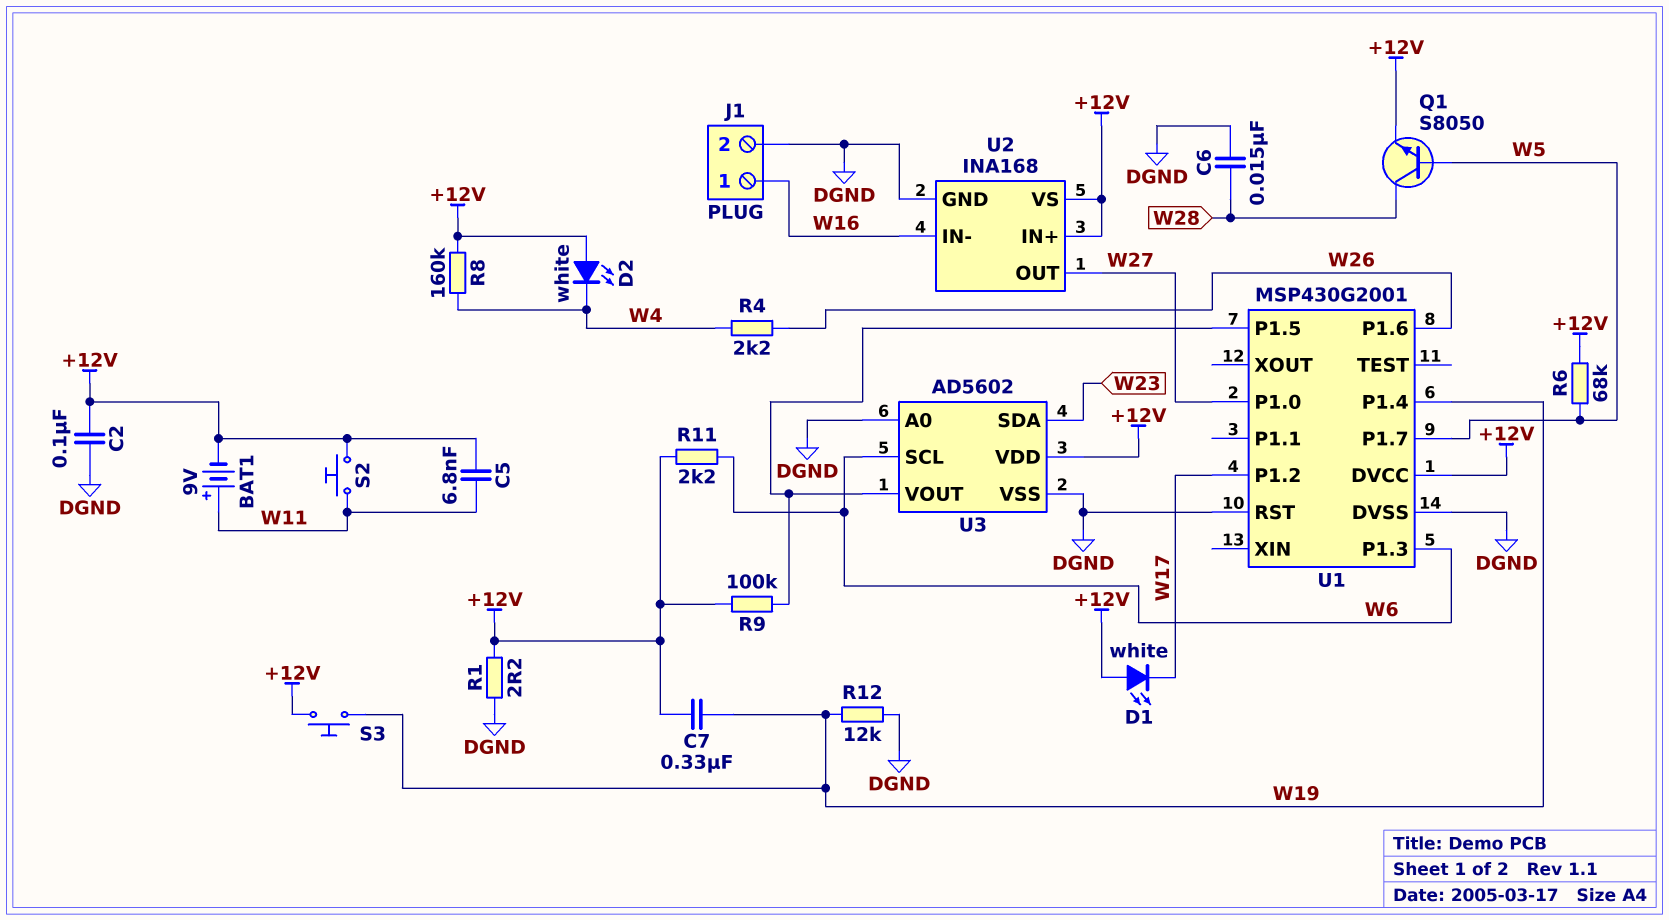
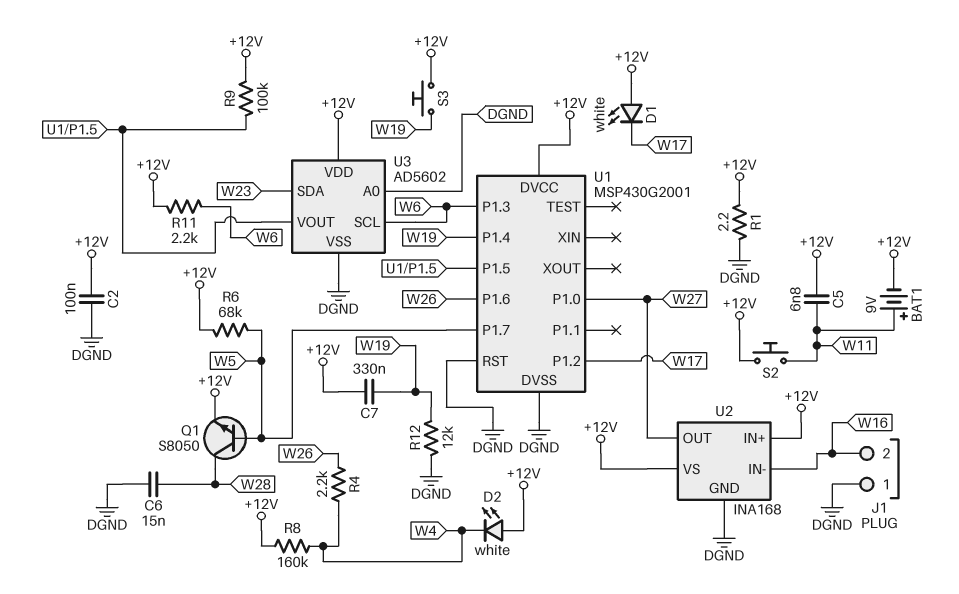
J1 pin 1: W16 -> DGND
J1 pin 2: DGND -> W16

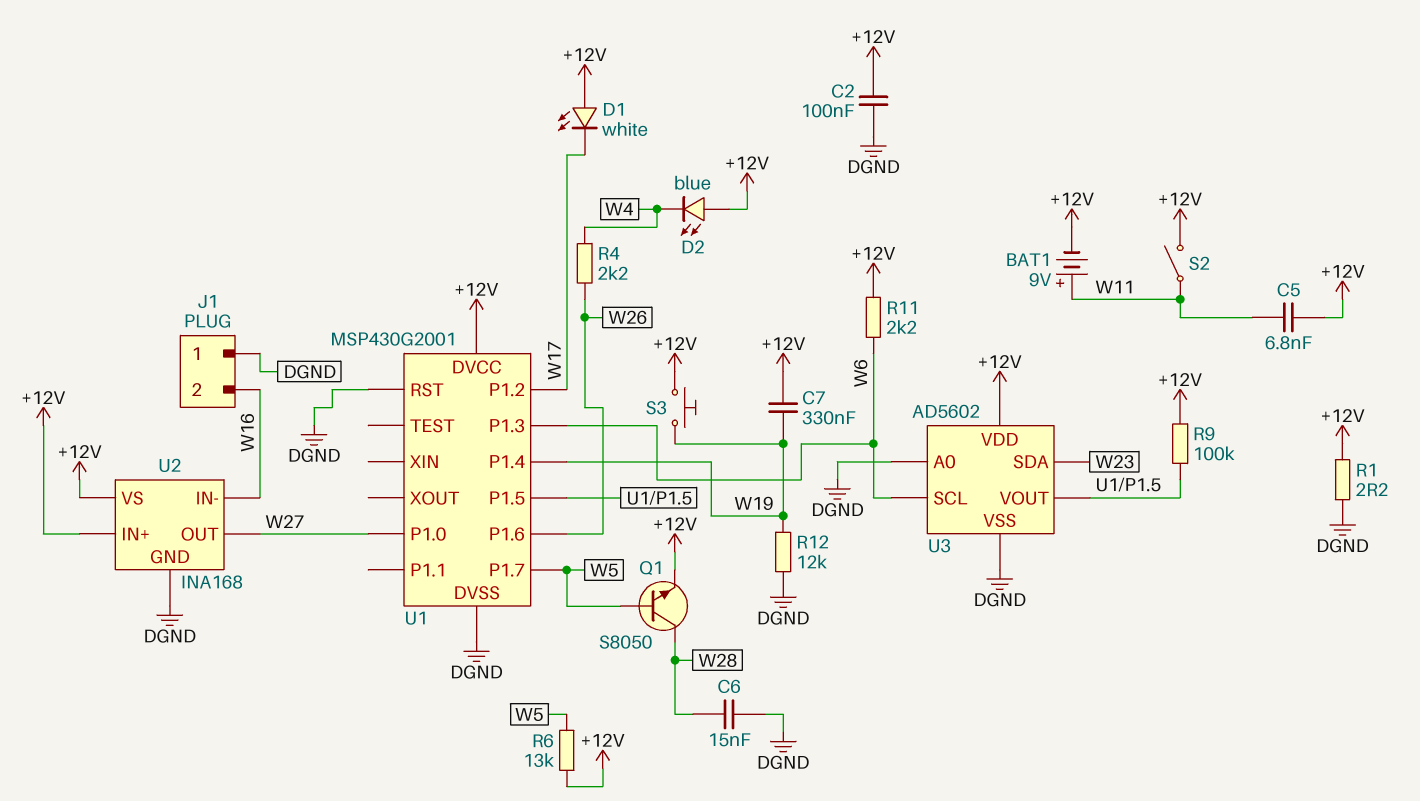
D2: LED white (A +12V, K W4) -> LED blue (A +12V, K W4)
R6: 68k (+12V, W5) -> 13k (+12V, W5)
R8: 160k (+12V, W4) -> none
S2: button (+12V, W11) -> switch (+12V, W11)

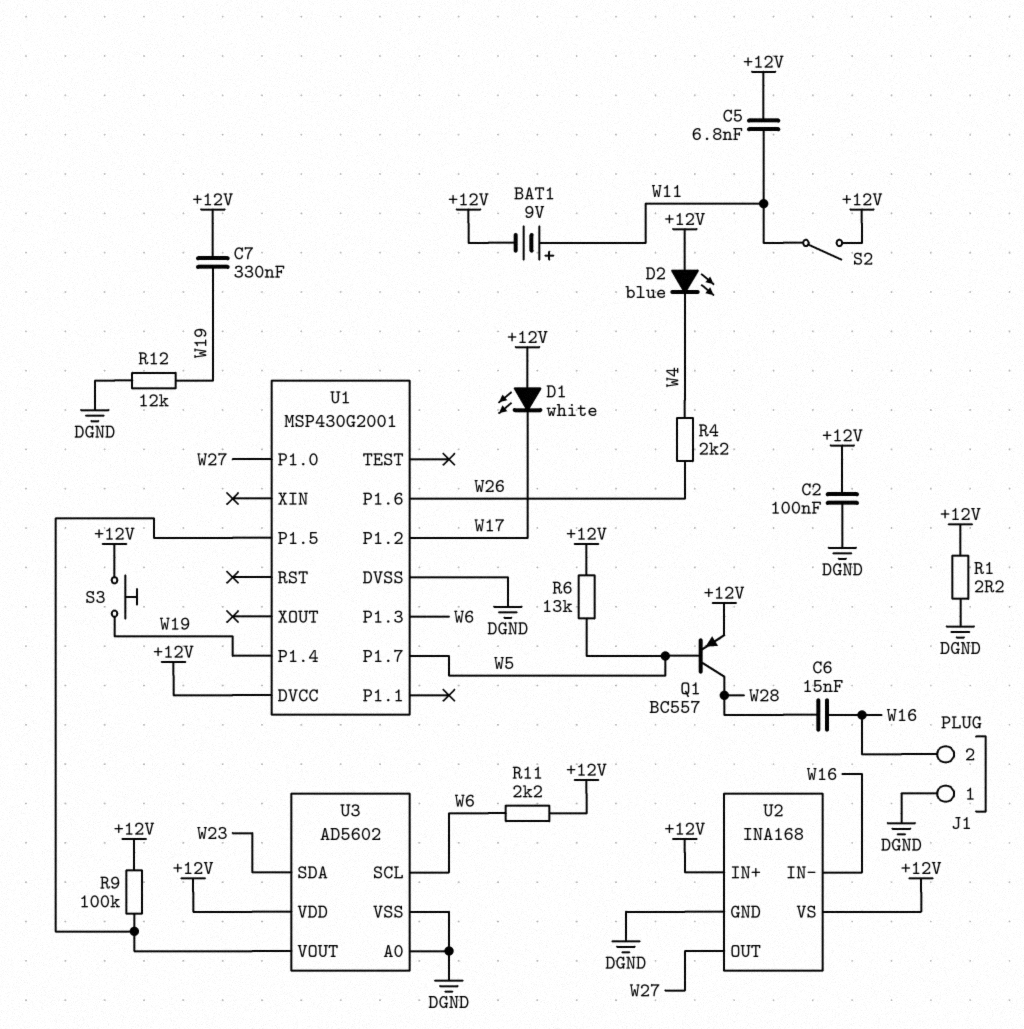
C6: 15nF (DGND, W28) -> 15nF (W16, W28)
Q1: NPN S8050 (B W5, C W28, E +12V) -> PNP BC557 (B W5, C W28, E +12V)
U1 pin RST: DGND -> none

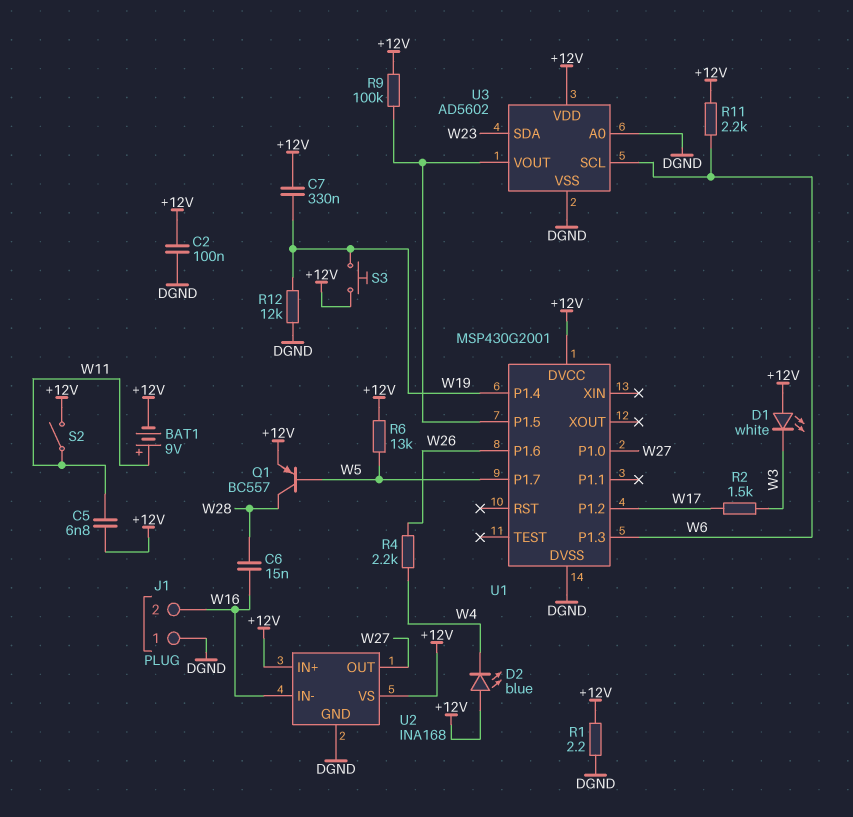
D1: LED white (A +12V, K W17) -> LED white (A +12V, K W3)
R2: none -> 1.5k (W3, W17)

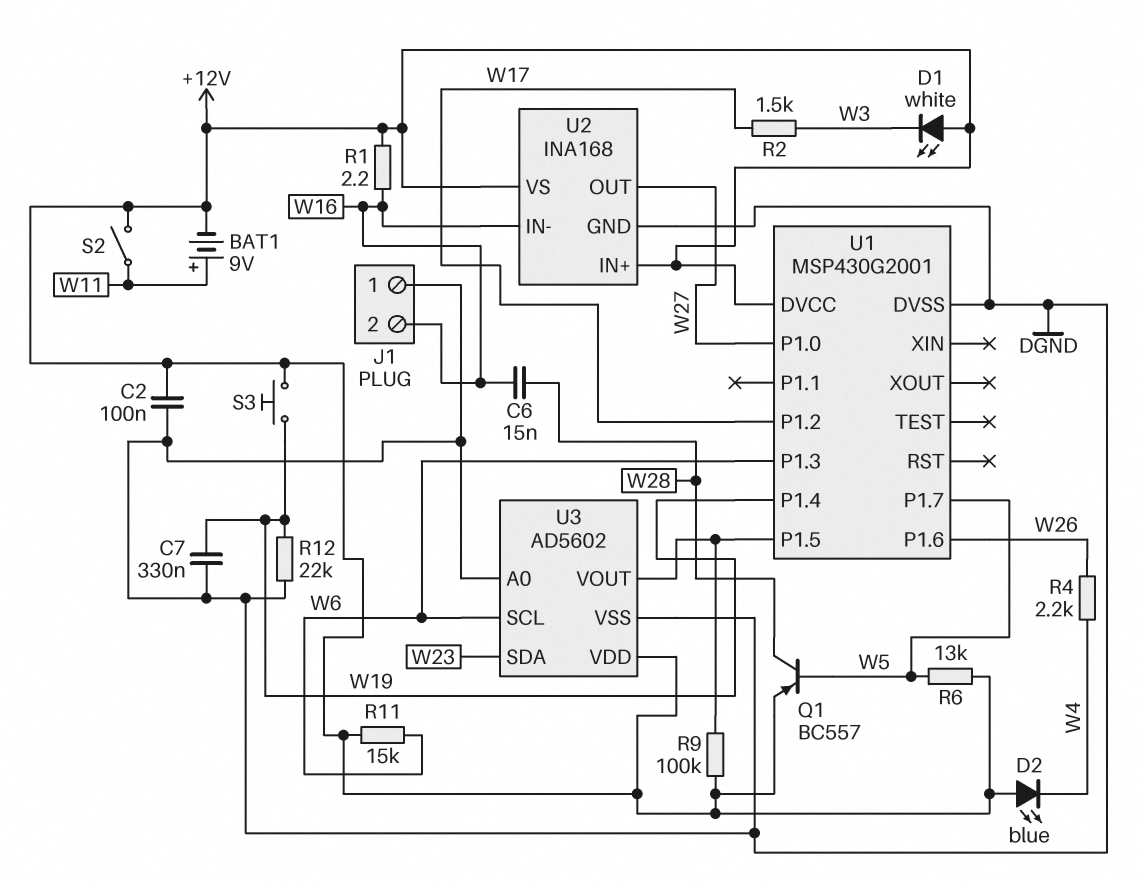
C5: 6.8nF (+12V, W11) -> none
C7: 330nF (+12V, W19) -> 330nF (DGND, W19)
R1: 2.2 (+12V, DGND) -> 2.2 (+12V, W16)
R11: 2.2k (+12V, W6) -> 15k (+12V, W6)
R12: 12k (DGND, W19) -> 22k (DGND, W19)

